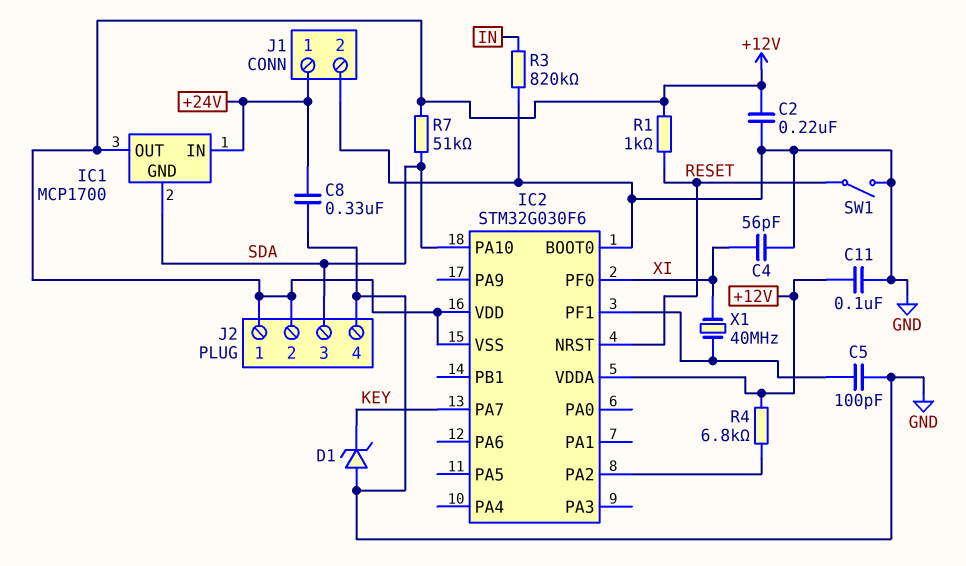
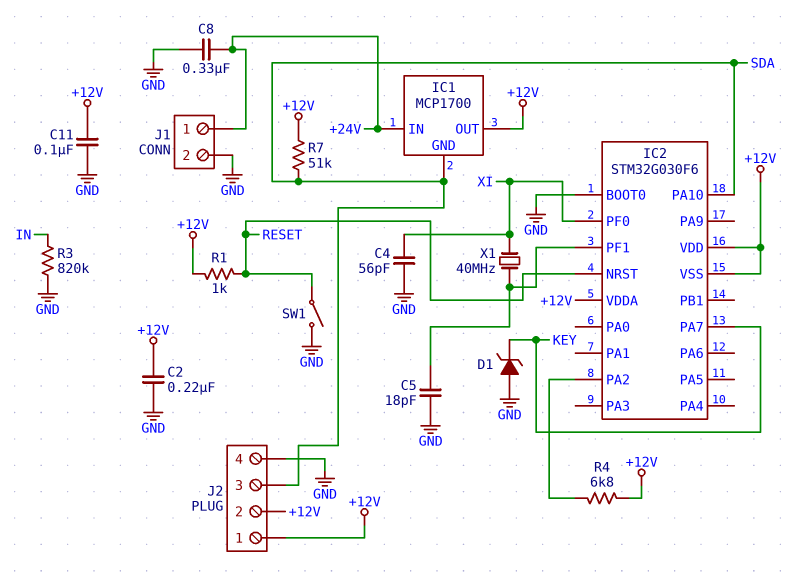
C5: 100pF (GND, IC2/PF1) -> 18pF (GND, IC2/PF1)

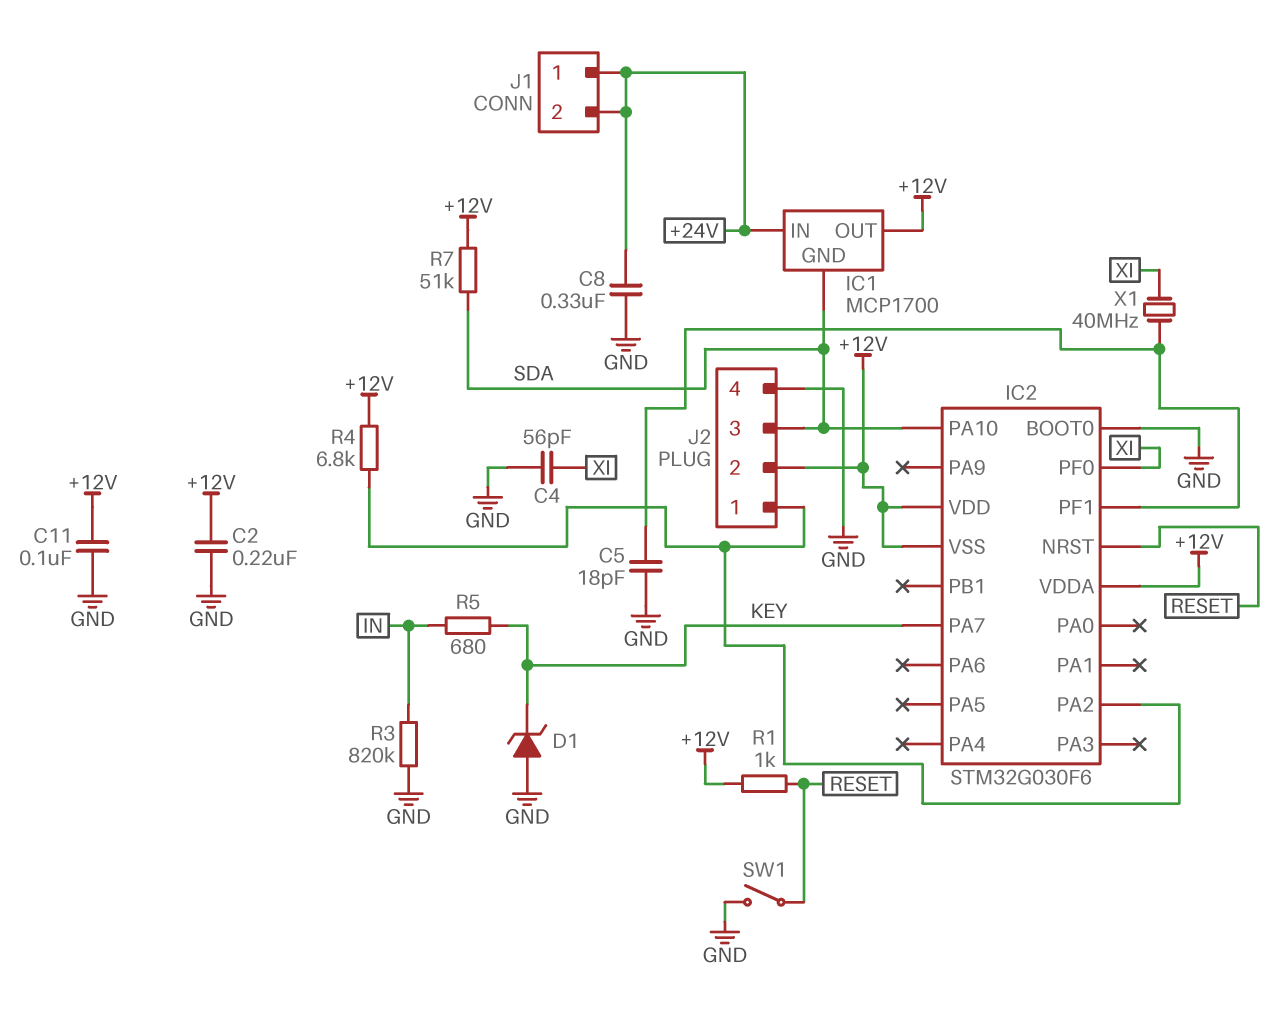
J1 pin 2: GND -> +24V
J2 pin 1: +12V -> IC2/PA2
R5: none -> 680 (IN, KEY)

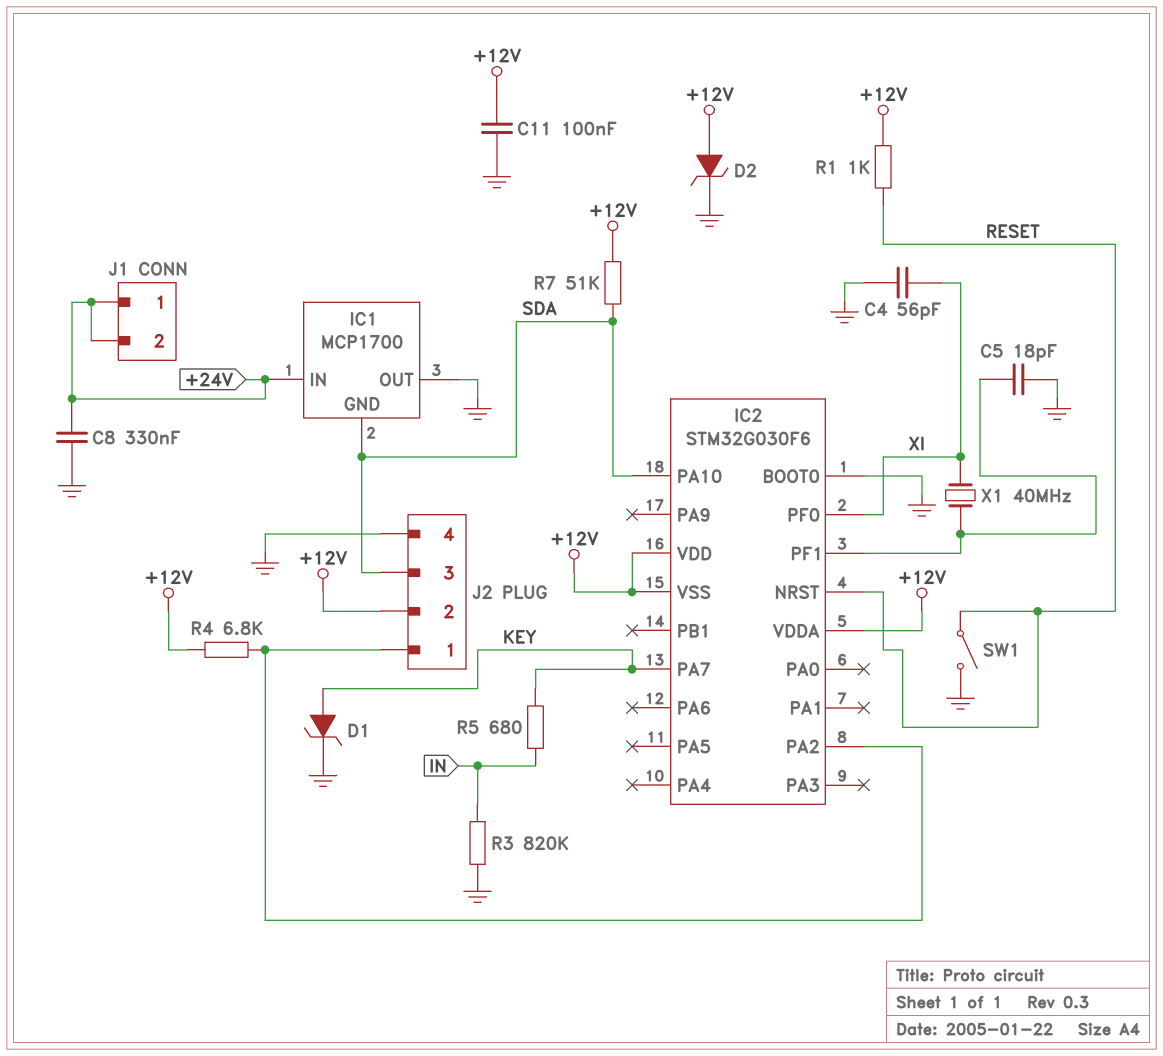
C2: 220nF (+12V, GND) -> none
D1: zener (A GND, K KEY) -> zener (A KEY, K GND)
D2: none -> zener (A +12V, K GND)
IC1 pin OUT: +12V -> GND

